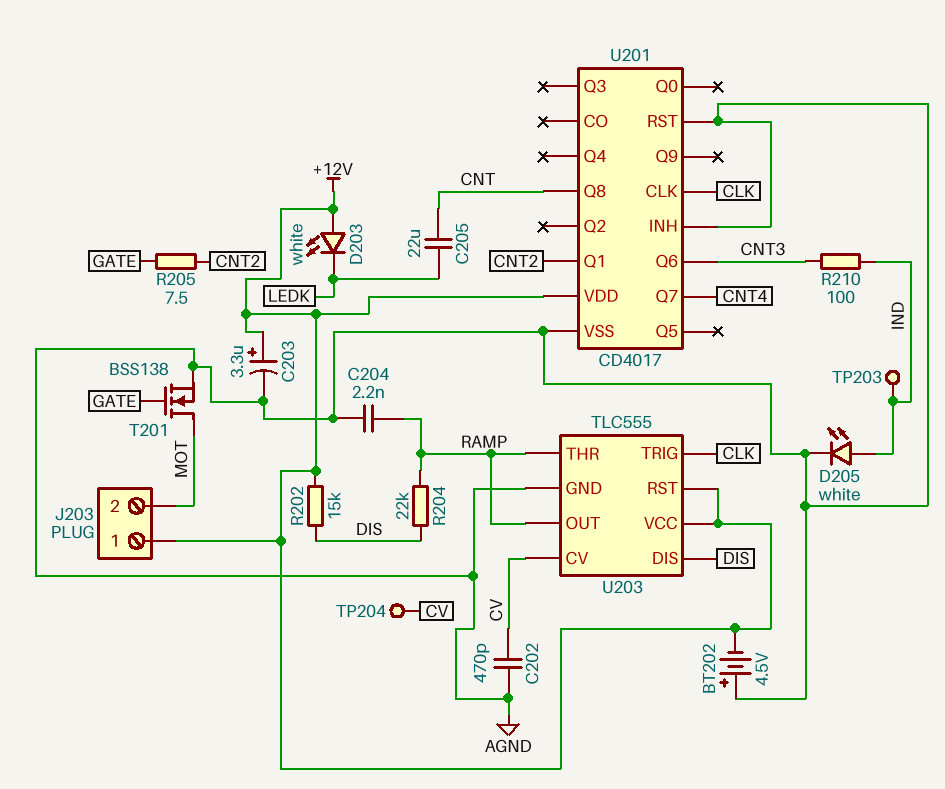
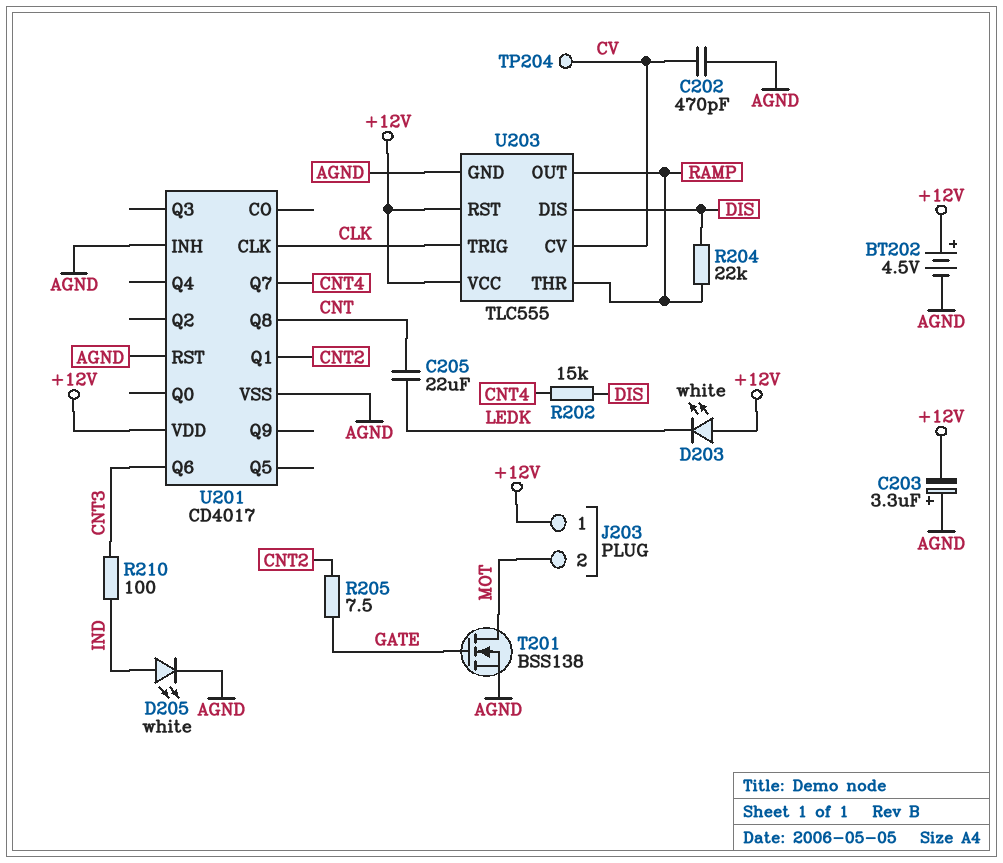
BT202: 4.5V (plus AGND, minus +12V) -> 4.5V (plus +12V, minus AGND)
C203: 3.3uF (plus +12V, minus AGND) -> 3.3uF (plus AGND, minus +12V)
C204: 2.2nF (AGND, RAMP) -> none
R202: 15k (+12V, DIS) -> 15k (CNT4, DIS)
TP203: test point (IND) -> none

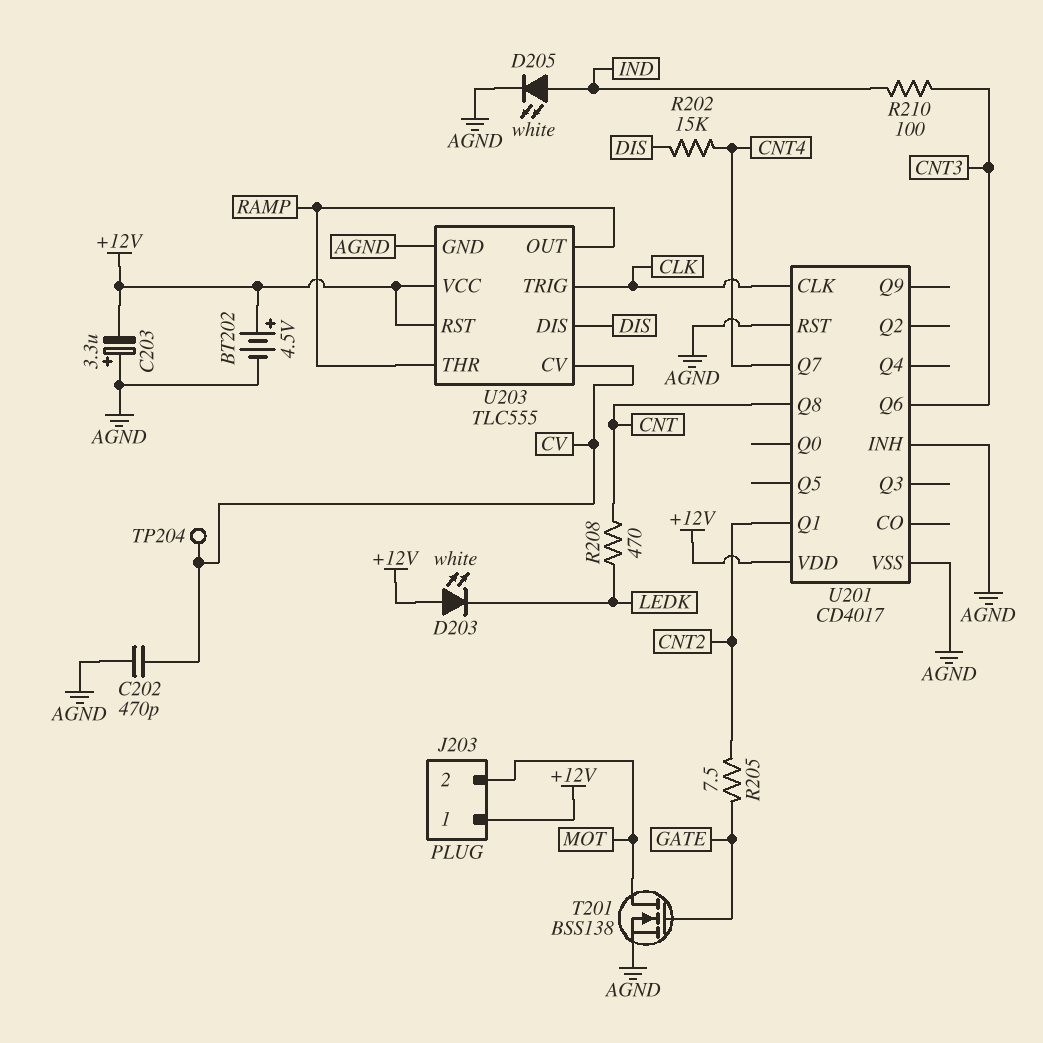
C205: 22uF (CNT, LEDK) -> none
R204: 22k (DIS, RAMP) -> none
R208: none -> 470 (CNT, LEDK)

